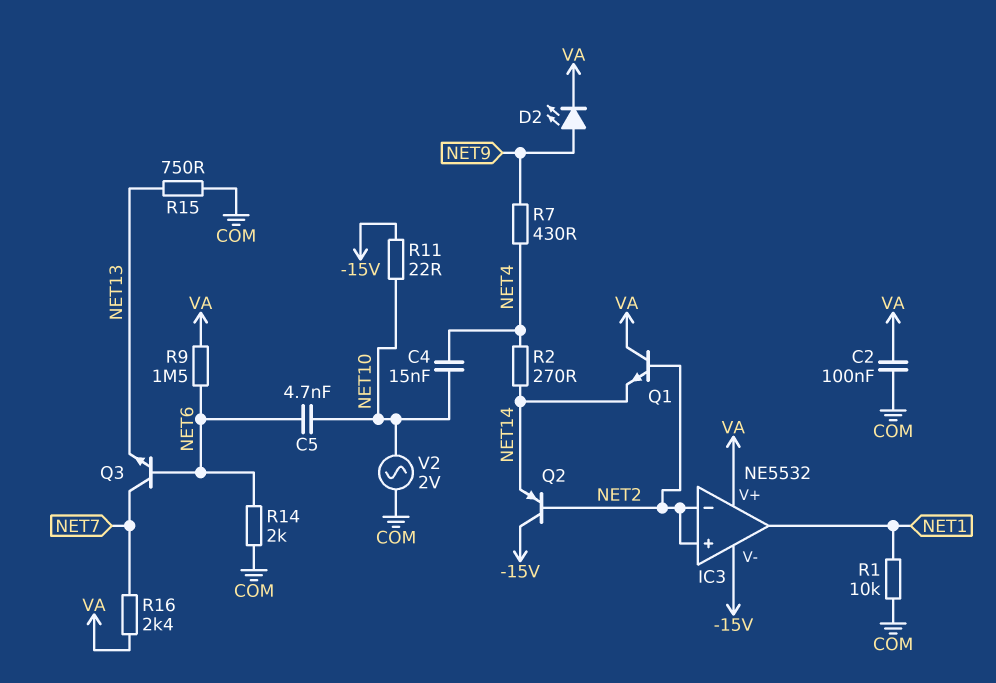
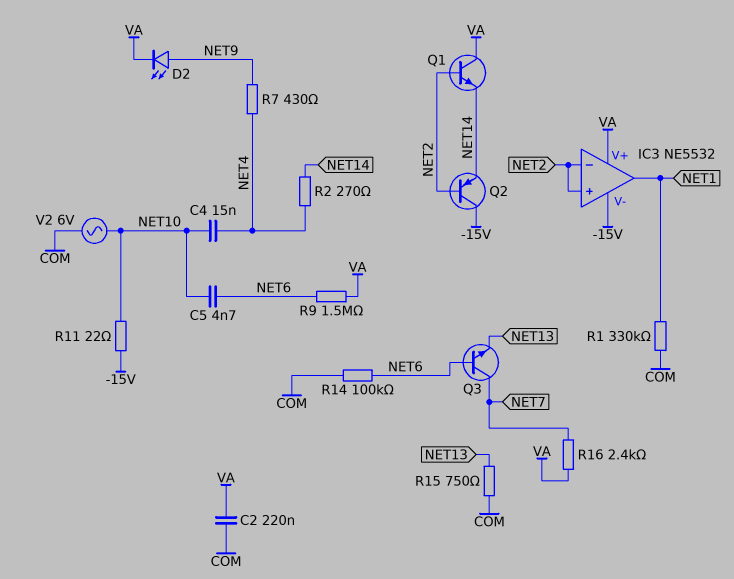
C2: 100nF (COM, VA) -> 220nF (COM, VA)
R1: 10k (COM, NET1) -> 330k (COM, NET1)
R14: 2k (COM, NET6) -> 100k (COM, NET6)
V2: AC 2V (COM, NET10) -> AC 6V (COM, NET10)

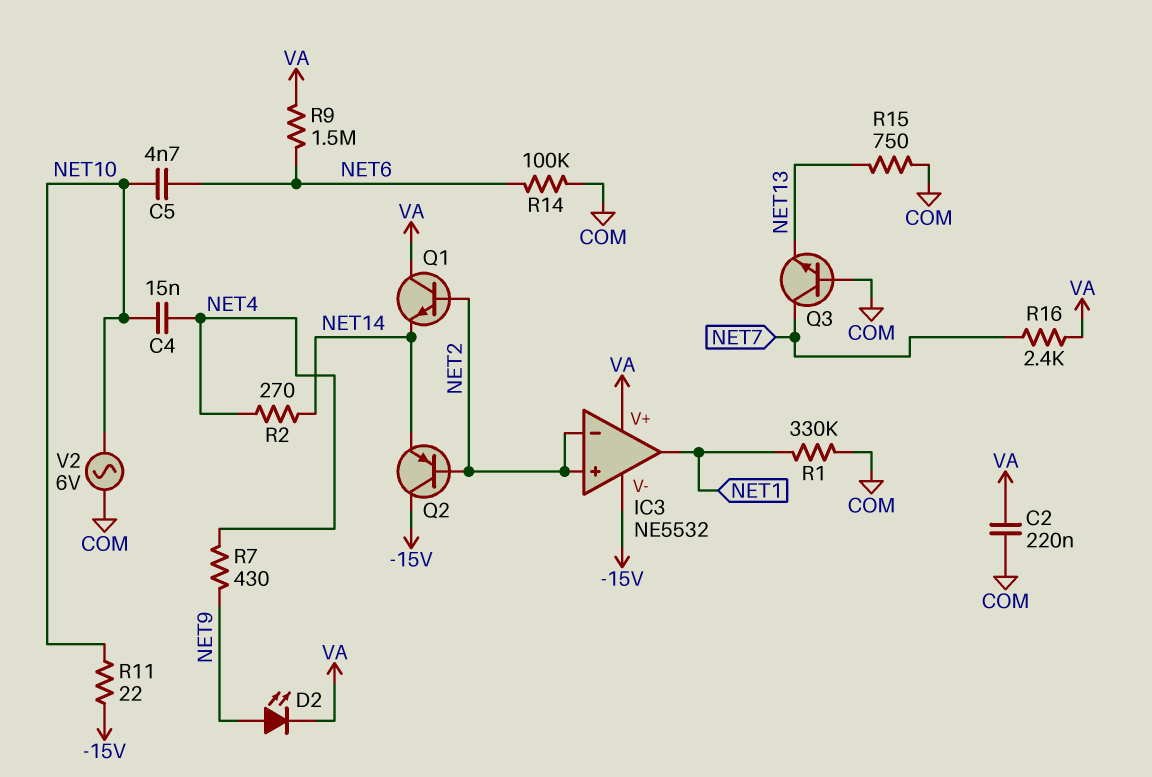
Q3: NPN (B NET6, C NET7, E NET13) -> NPN (B COM, C NET7, E NET13)

